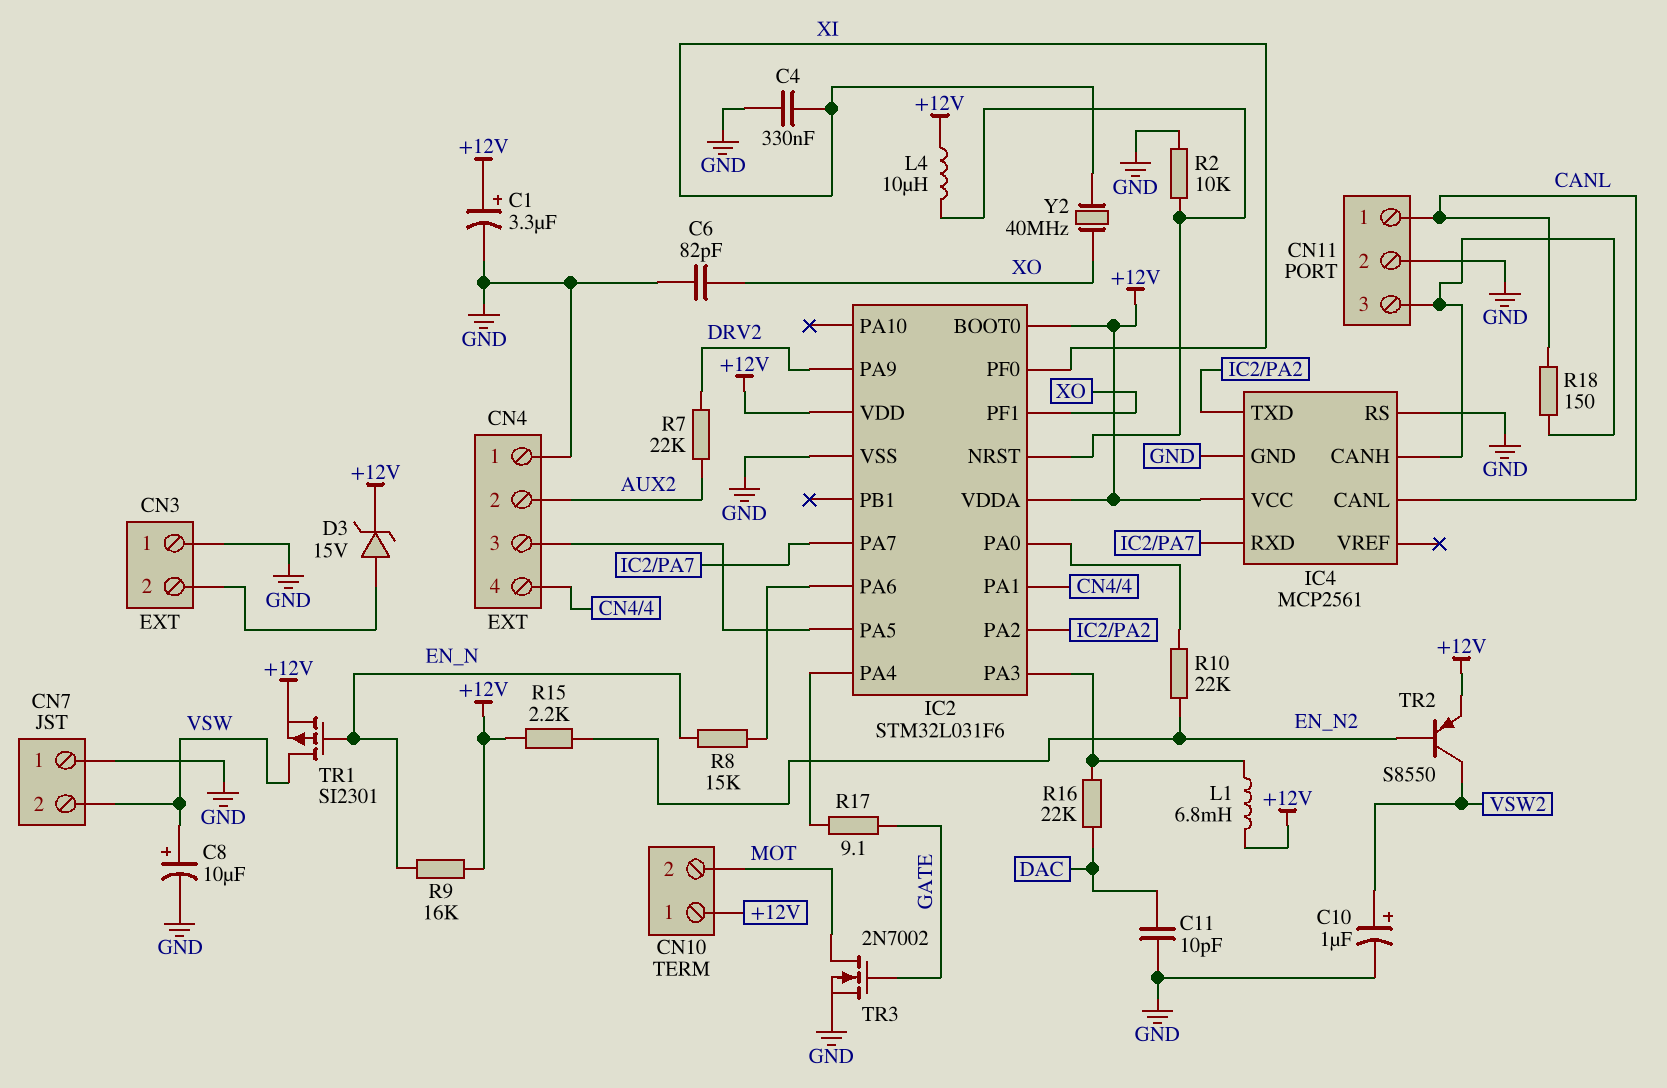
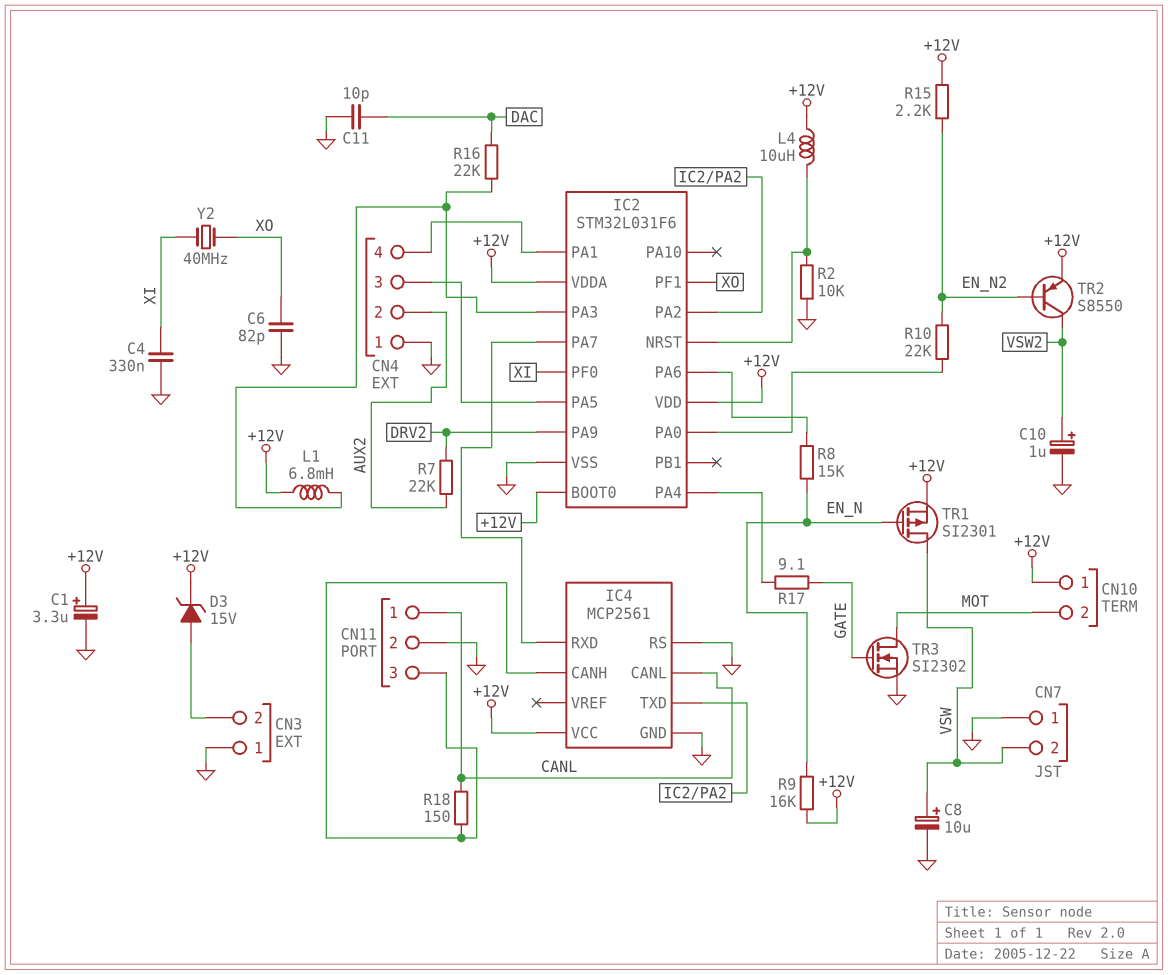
TR3: NMOS 2N7002 (G GATE, D MOT, S GND) -> NMOS SI2302 (G GATE, D MOT, S GND)

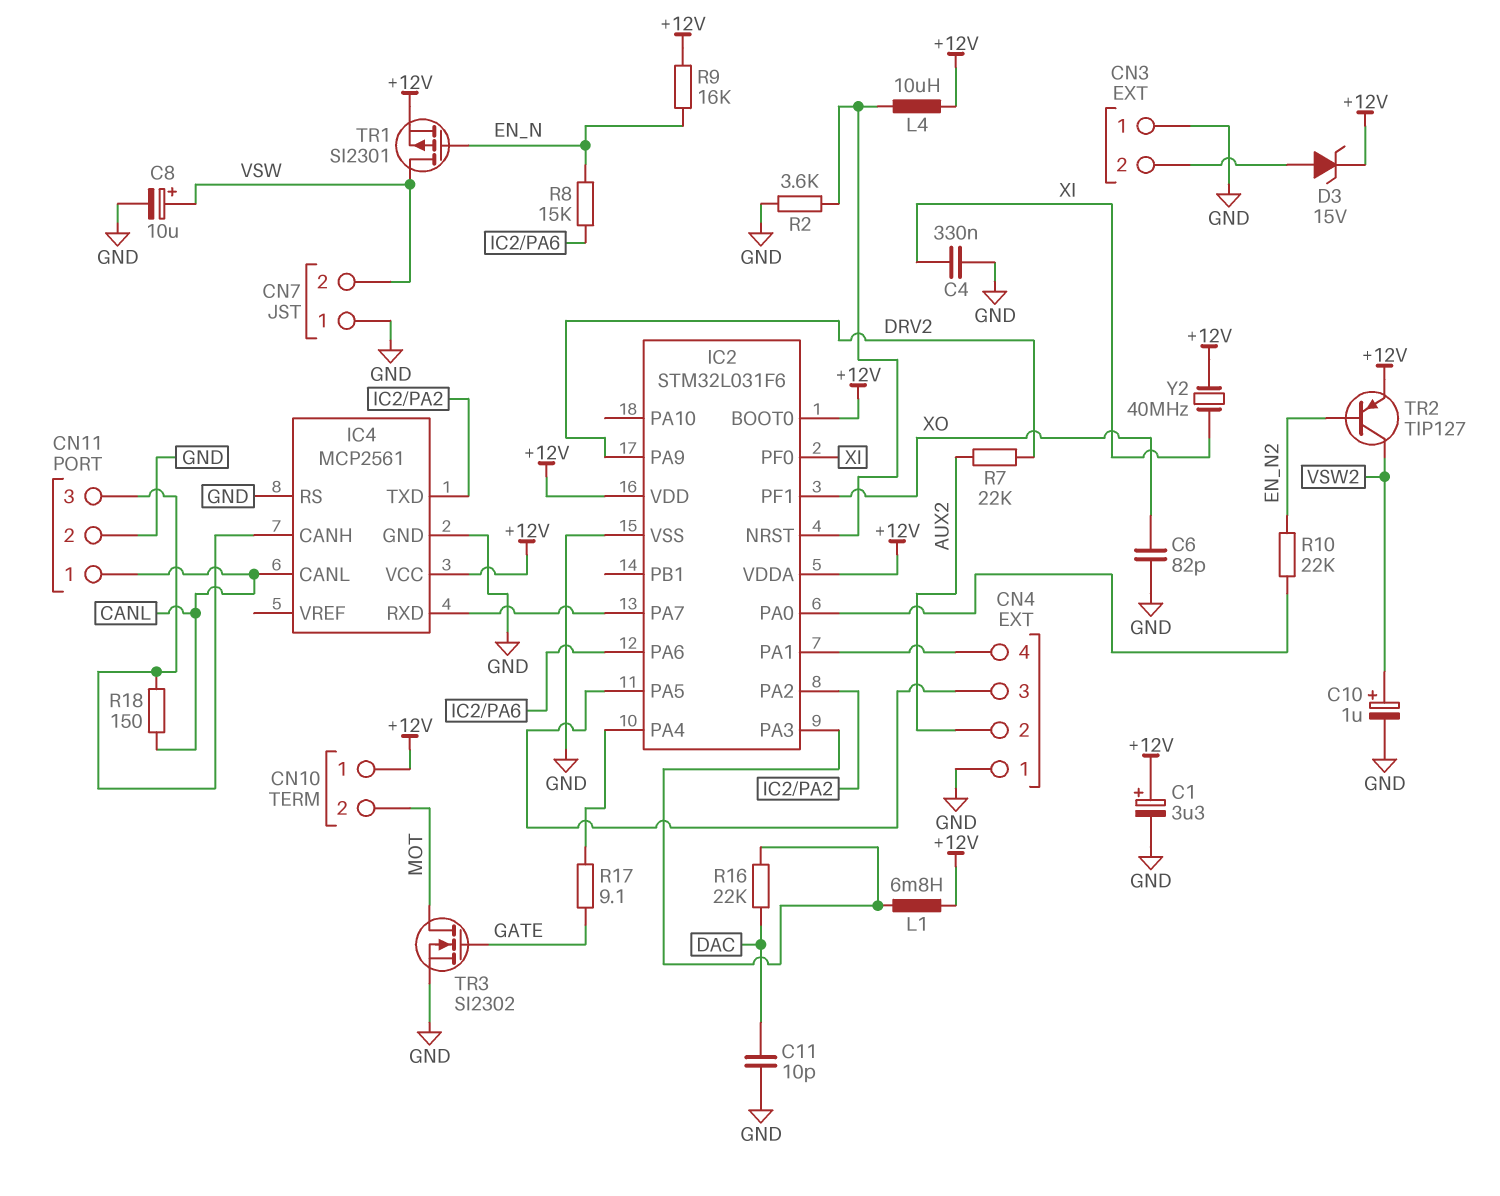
R2: 10k (GND, IC2/NRST) -> 3.6k (GND, IC2/NRST)
R15: 2.2k (+12V, EN_N2) -> none
TR2: PNP S8550 (B EN_N2, C VSW2, E +12V) -> PNP TIP127 (B EN_N2, C VSW2, E +12V)
Y2: 40MHz (XI, XO) -> 40MHz (+12V, XI)

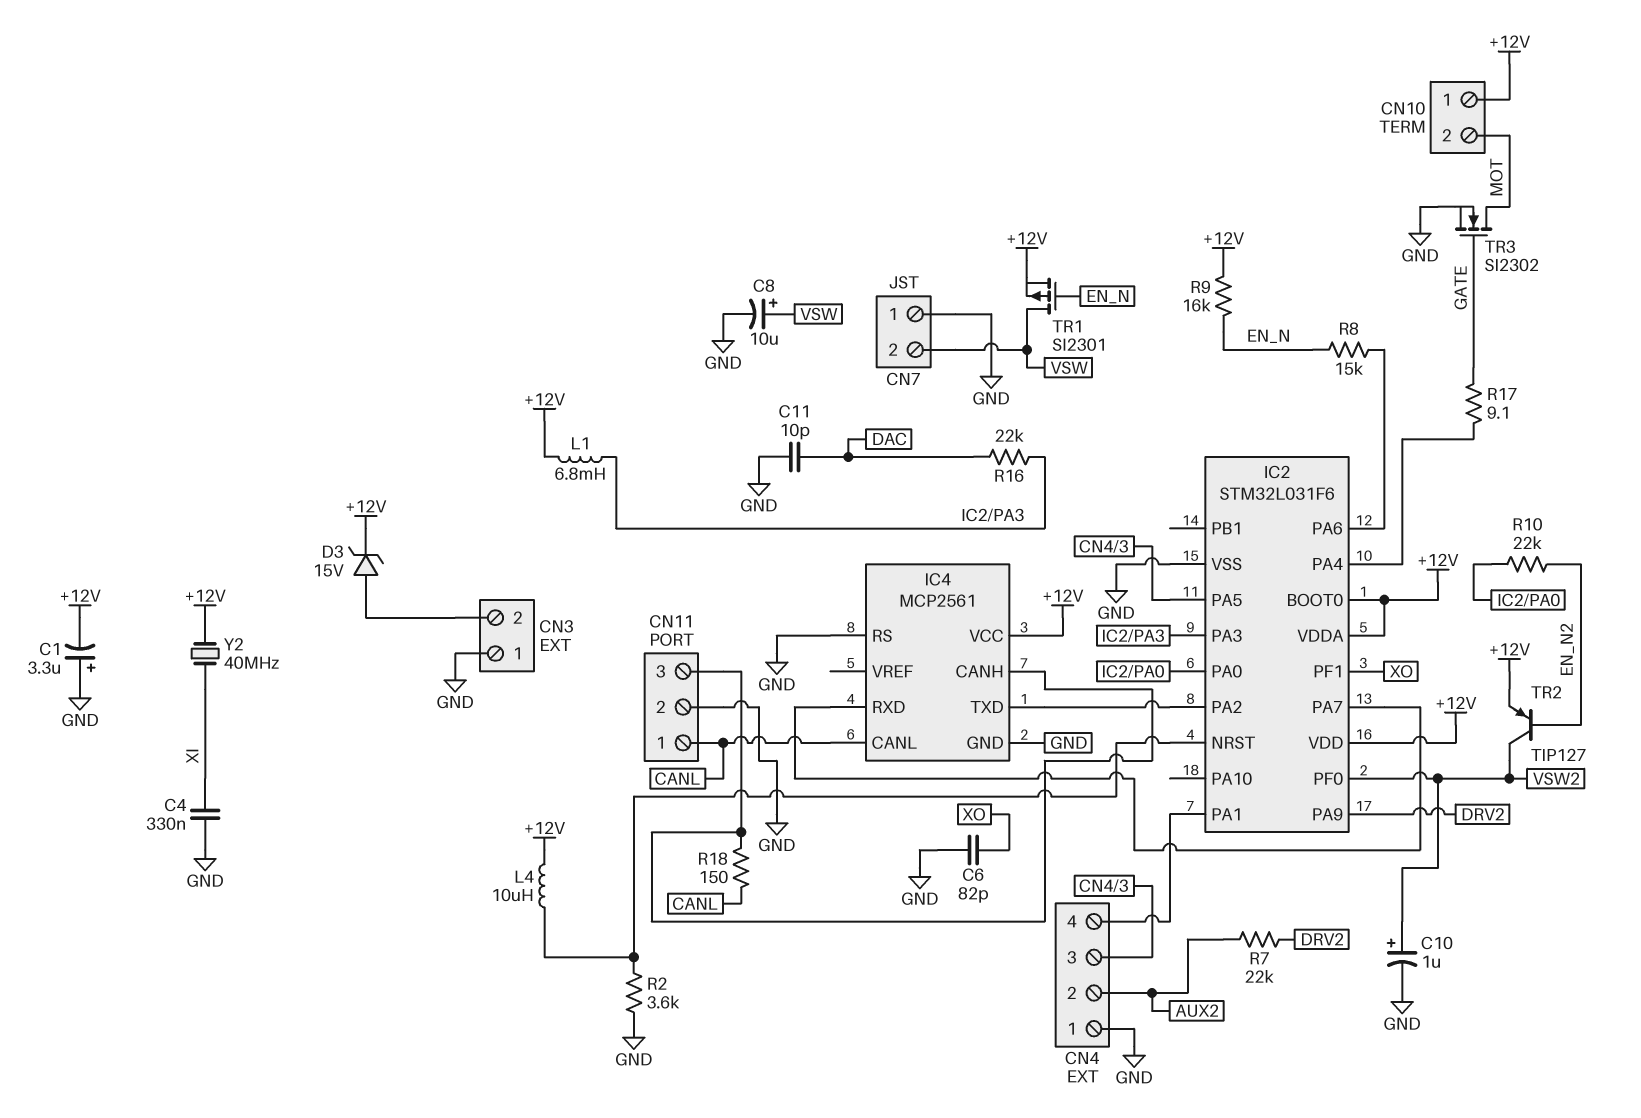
C1: 3.3uF (plus +12V, minus GND) -> 3.3uF (plus GND, minus +12V)
IC2 pin PF0: XI -> VSW2

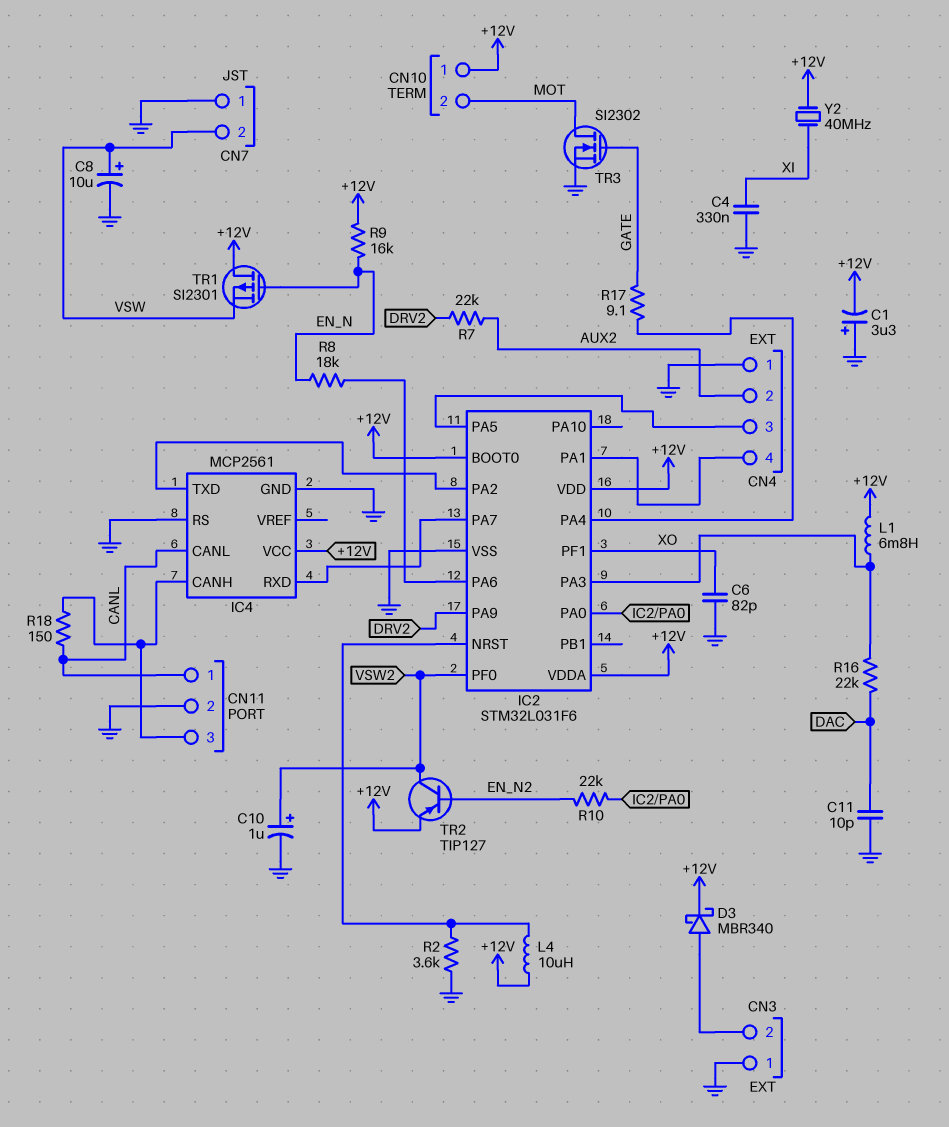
D3: zener 15V (A CN3/2, K +12V) -> schottky MBR340 (A CN3/2, K +12V)
R8: 15k (EN_N, IC2/PA6) -> 18k (EN_N, IC2/PA6)
TR1: PMOS SI2301 (G EN_N, D VSW, S +12V) -> PMOS SI2301 (G EN_N, D +12V, S VSW)

